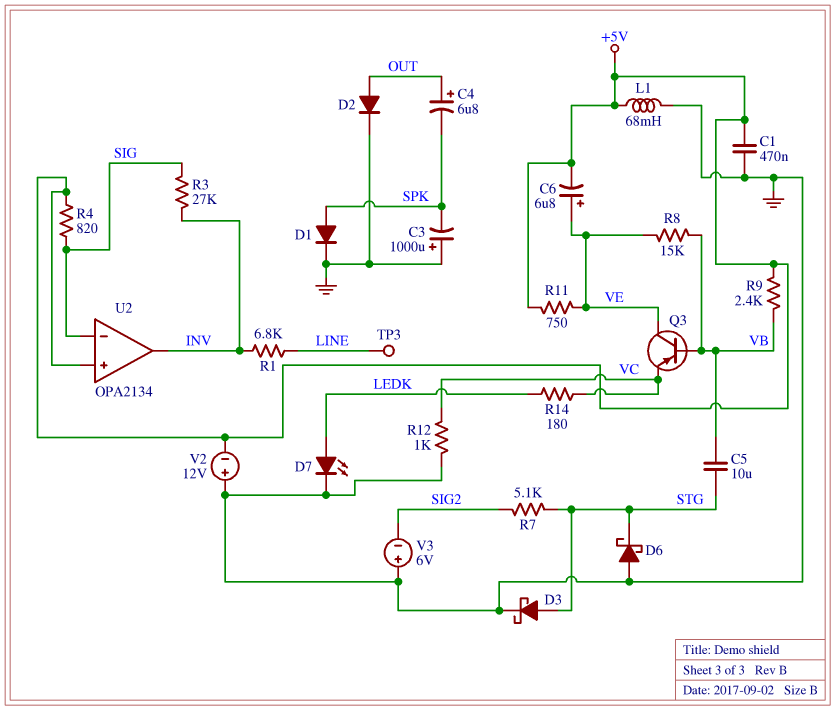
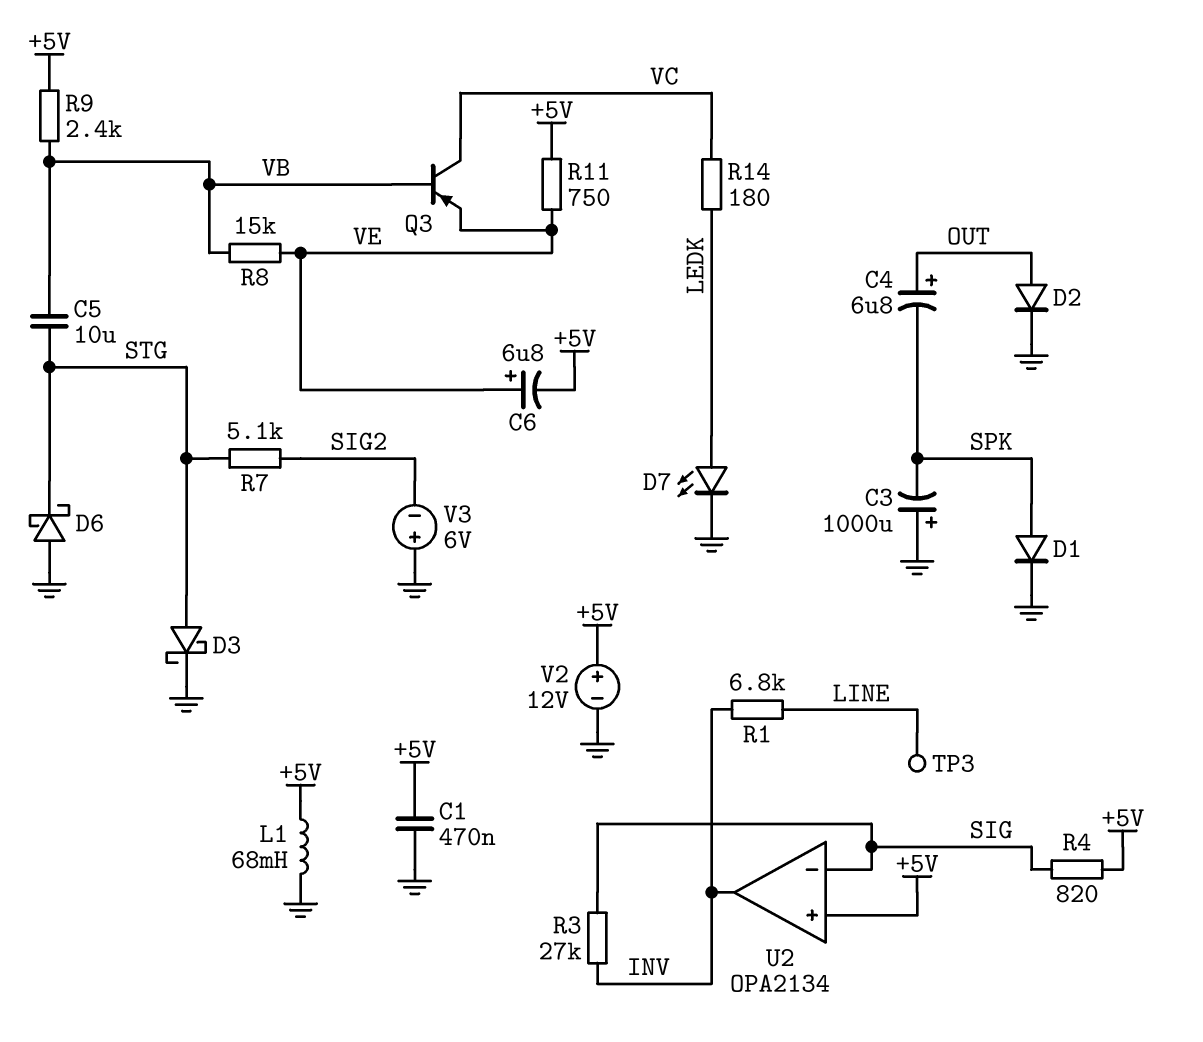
Q3: PNP (B VB, C VE, E VC) -> PNP (B VB, C VC, E VE)
R12: 1k (GND, VC) -> none
V2: 12V (plus GND, minus +5V) -> 12V (plus +5V, minus GND)

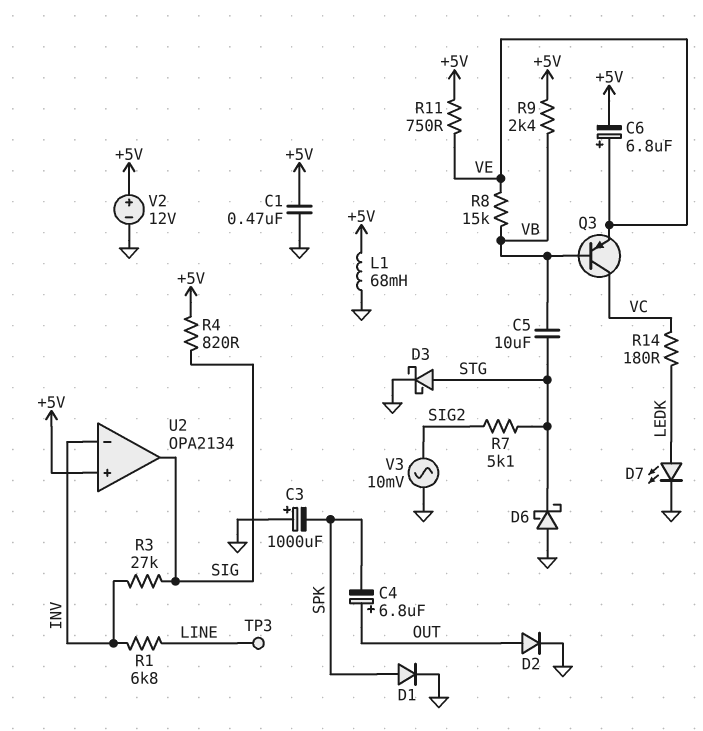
U2 pin in-: SIG -> INV
U2 pin out: INV -> SIG
V3: 6V (plus GND, minus SIG2) -> AC 10mV (GND, SIG2)

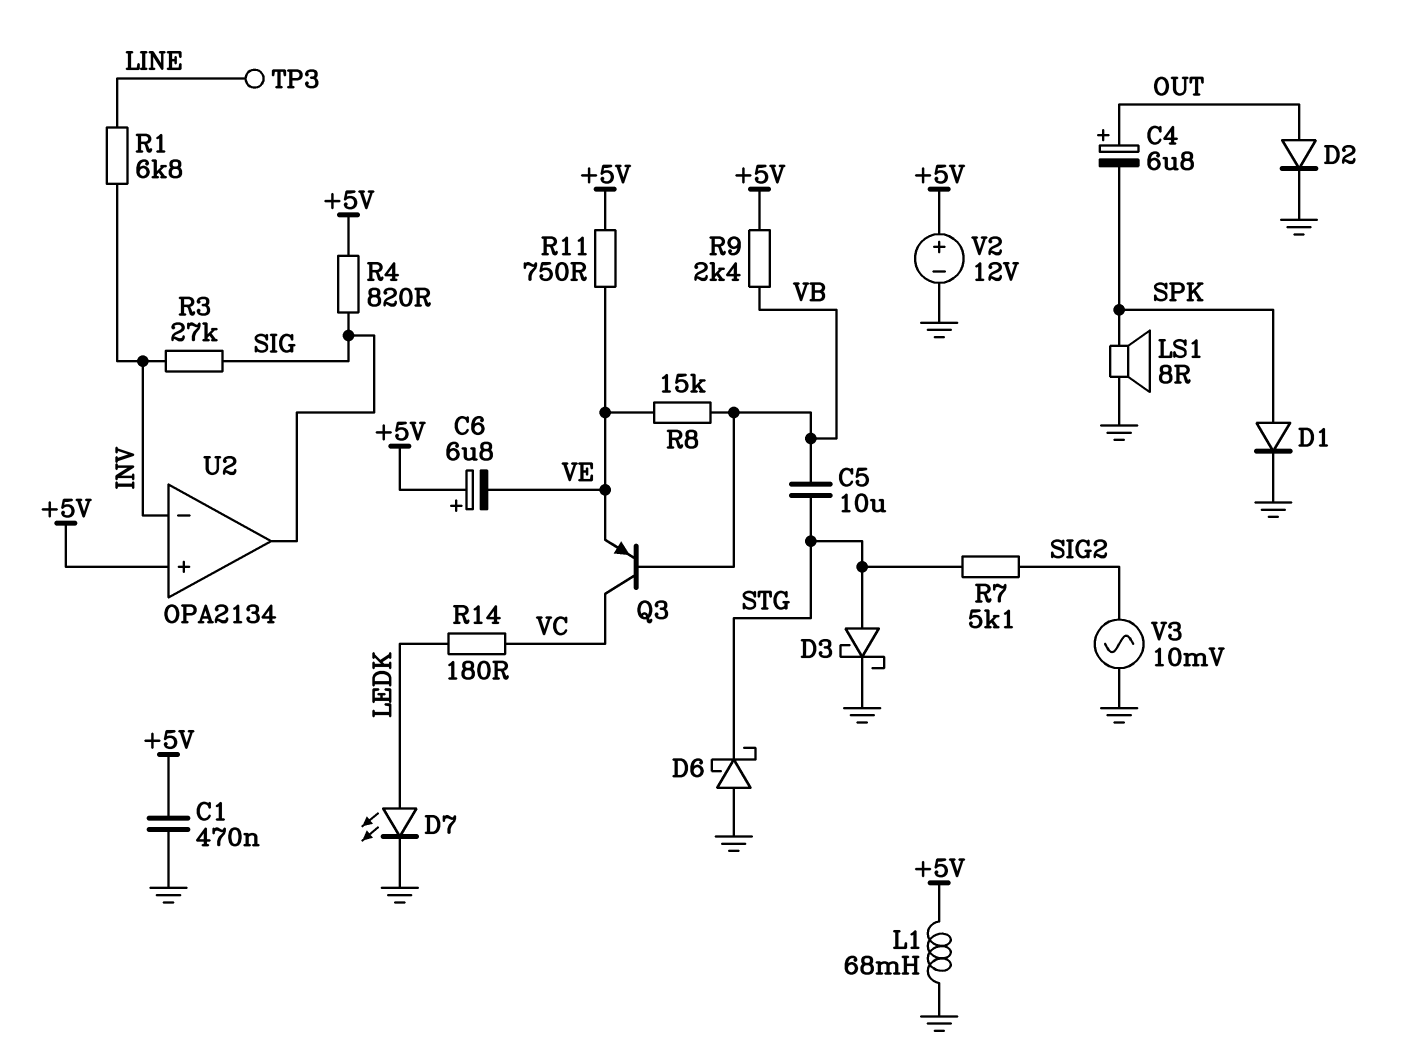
C3: 1000uF (plus GND, minus SPK) -> none
C6: 6.8uF (plus VE, minus +5V) -> 6.8uF (plus +5V, minus VE)
LS1: none -> speaker 8R (GND, SPK)

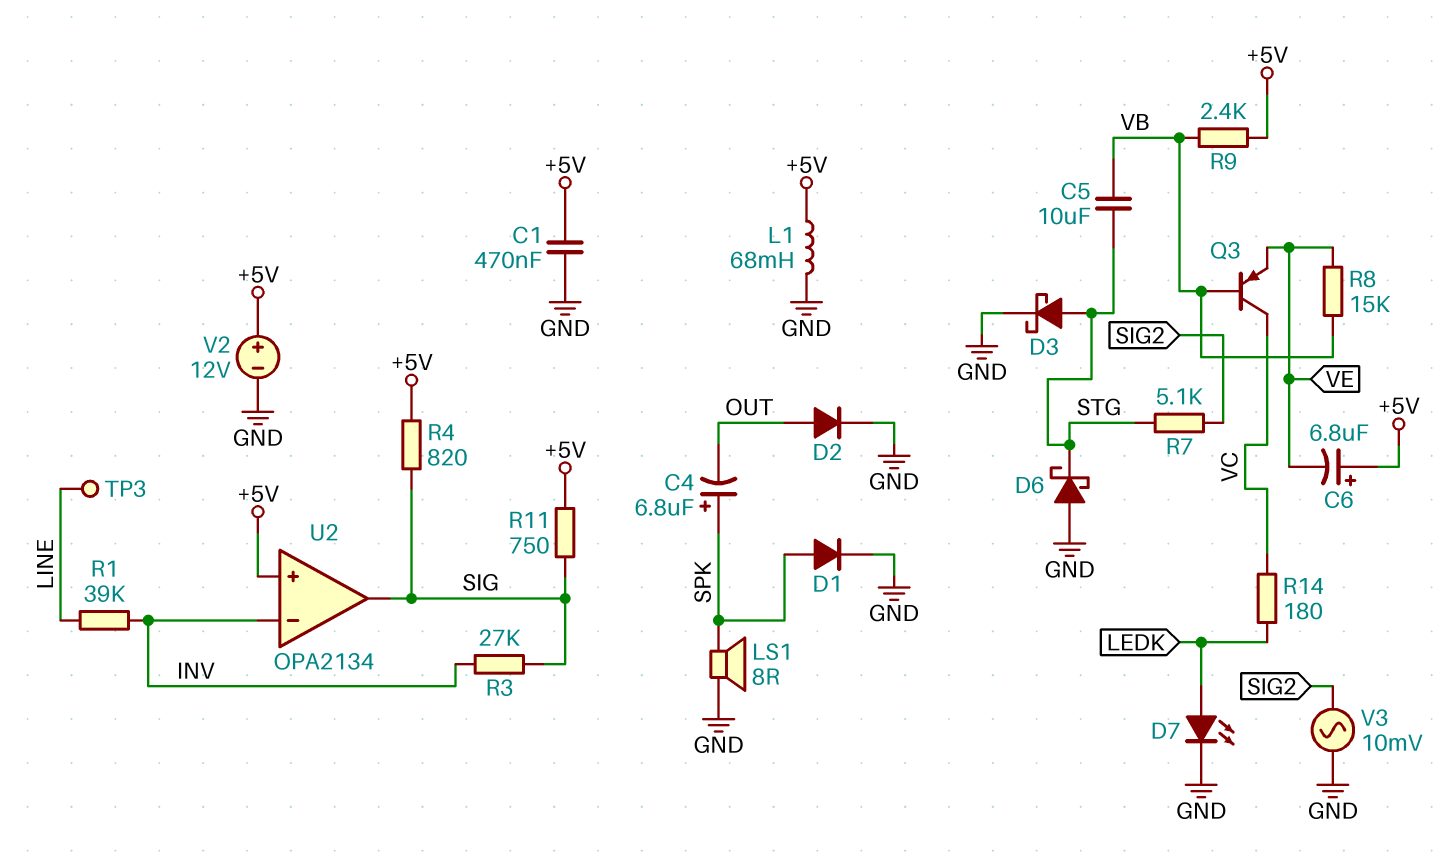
C4: 6.8uF (plus OUT, minus SPK) -> 6.8uF (plus SPK, minus OUT)
R1: 6.8k (INV, LINE) -> 39k (INV, LINE)
R11: 750 (+5V, VE) -> 750 (+5V, SIG)

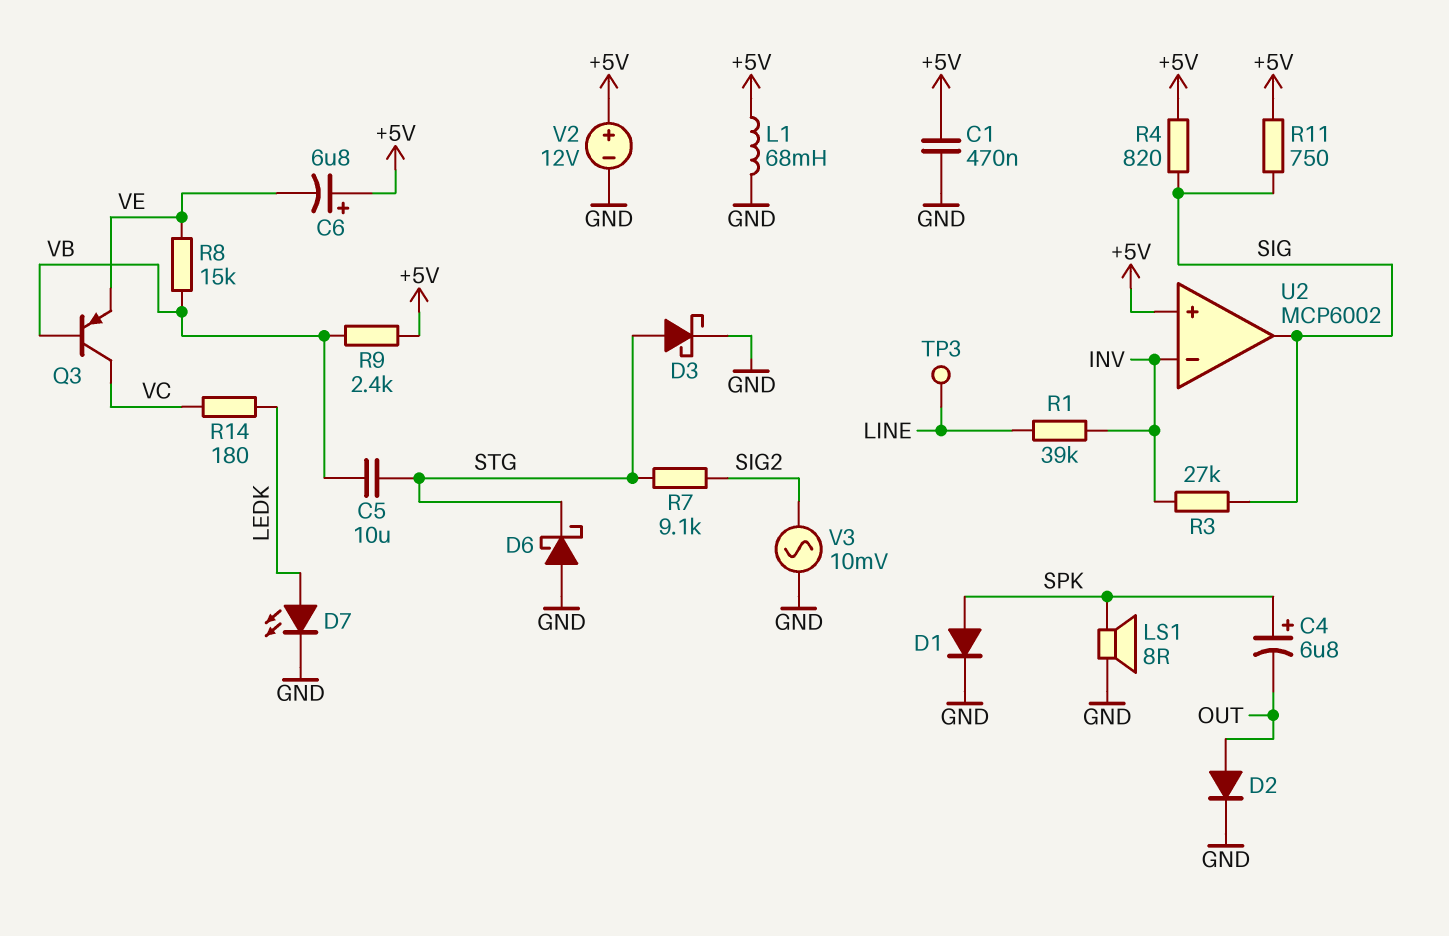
R7: 5.1k (SIG2, STG) -> 9.1k (SIG2, STG)
U2: OPA2134 -> MCP6002

